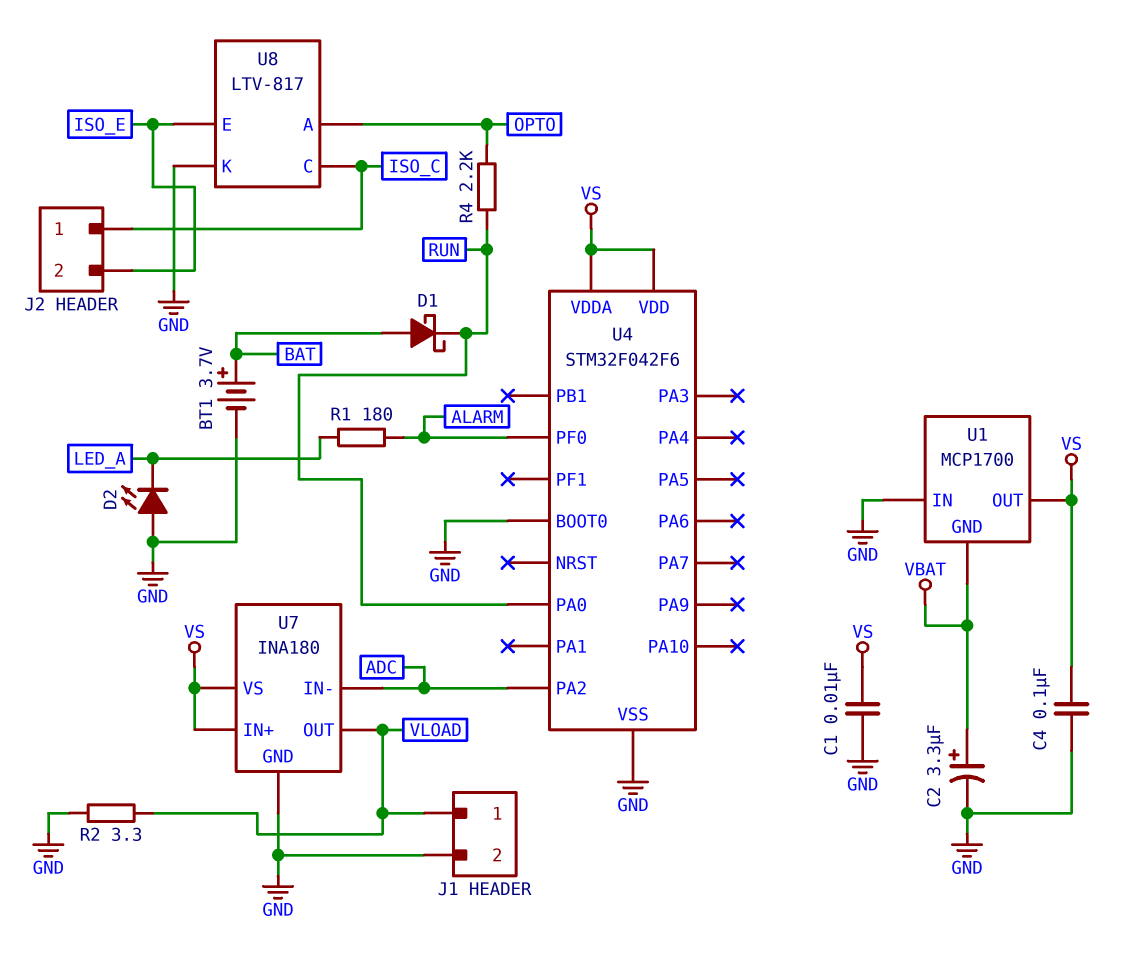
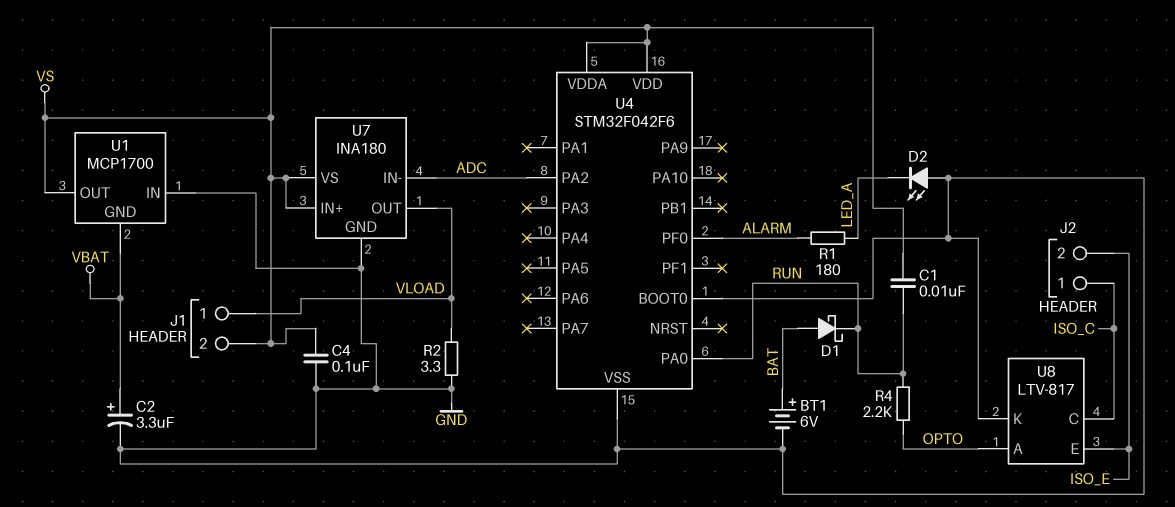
BT1: 3.7V (plus BAT, minus GND) -> 6V (plus BAT, minus GND)
C1: 10nF (GND, VS) -> 10nF (RUN, VS)
J1 pin 2: GND -> VS

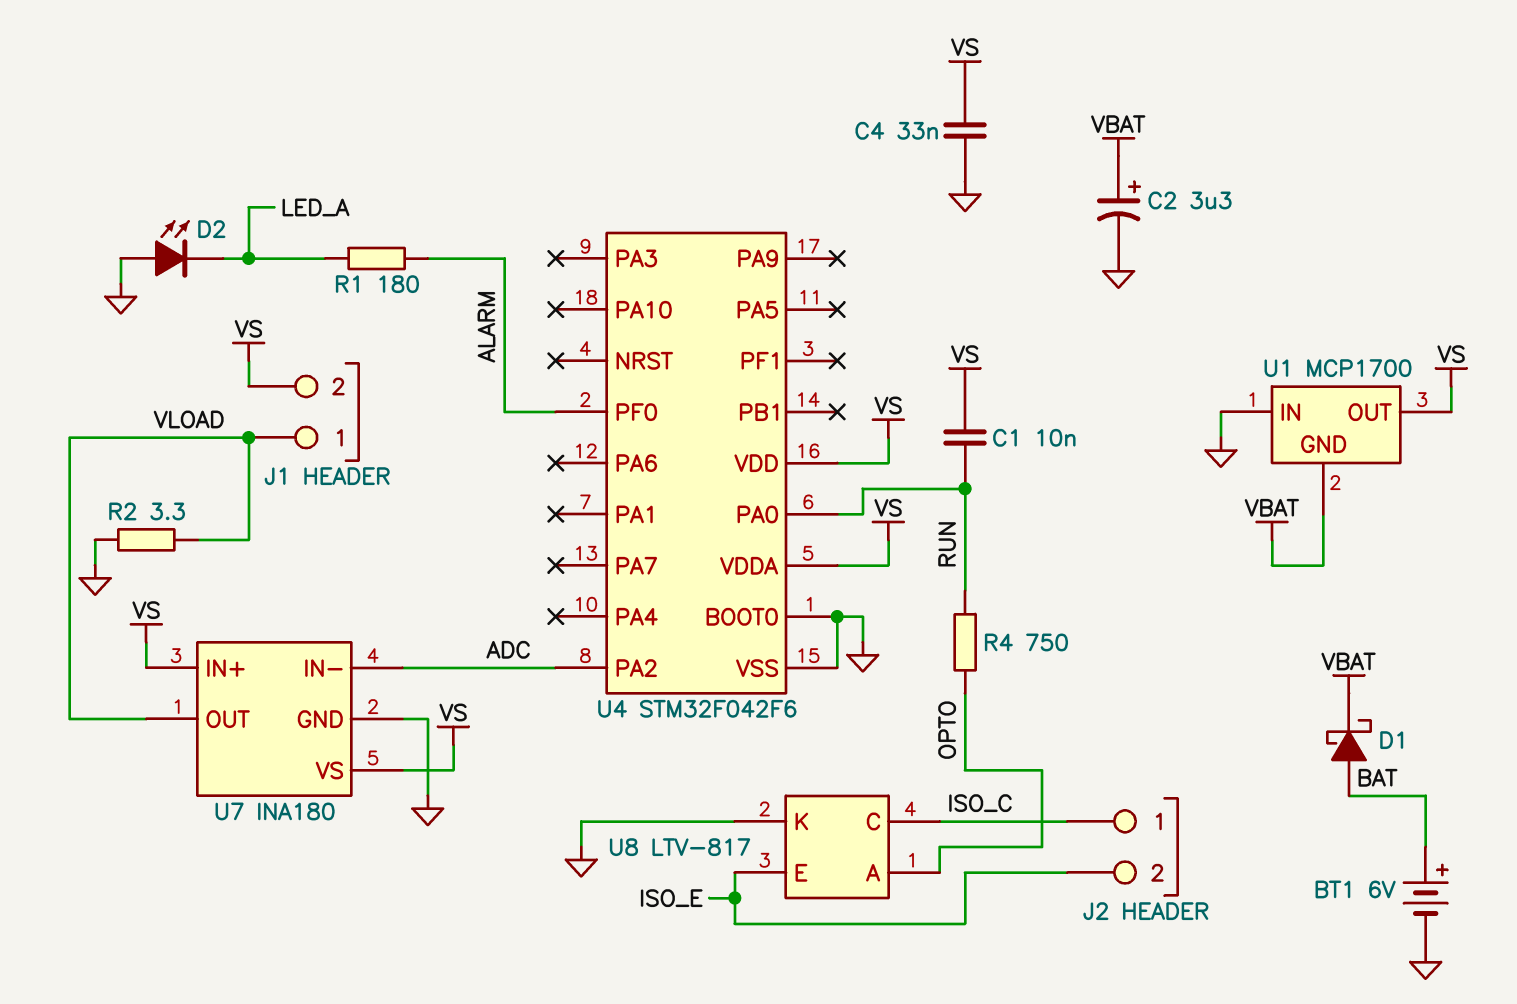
C4: 100nF (GND, VS) -> 33nF (GND, VS)
D1: schottky (A BAT, K RUN) -> schottky (A BAT, K VBAT)
R4: 2.2k (OPTO, RUN) -> 750 (OPTO, RUN)

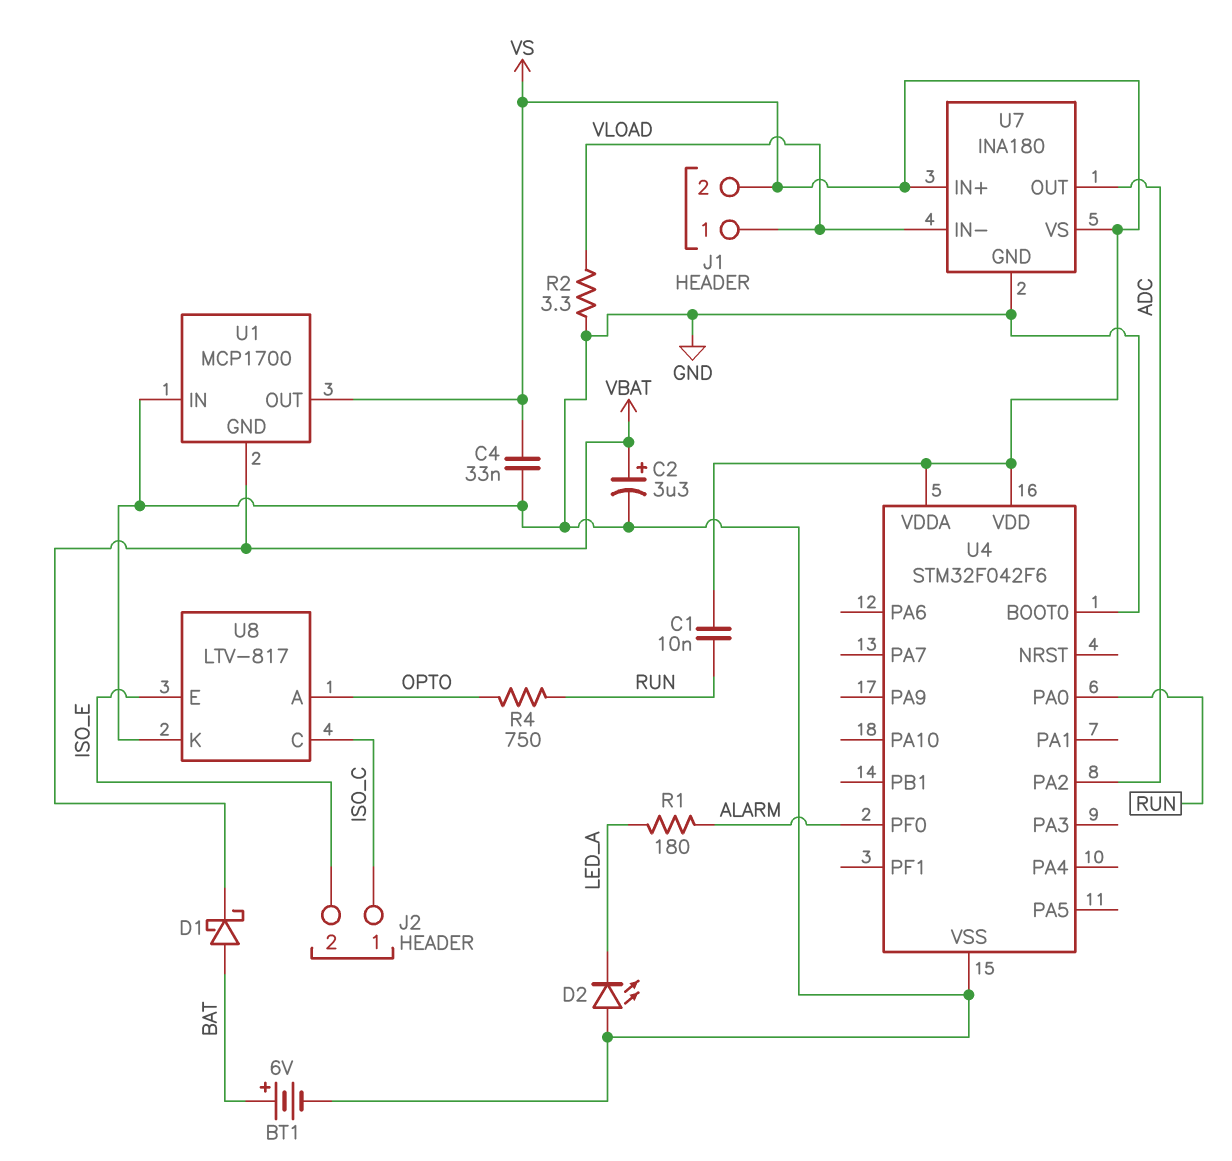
U7 pin IN-: ADC -> VLOAD
U7 pin OUT: VLOAD -> ADC

